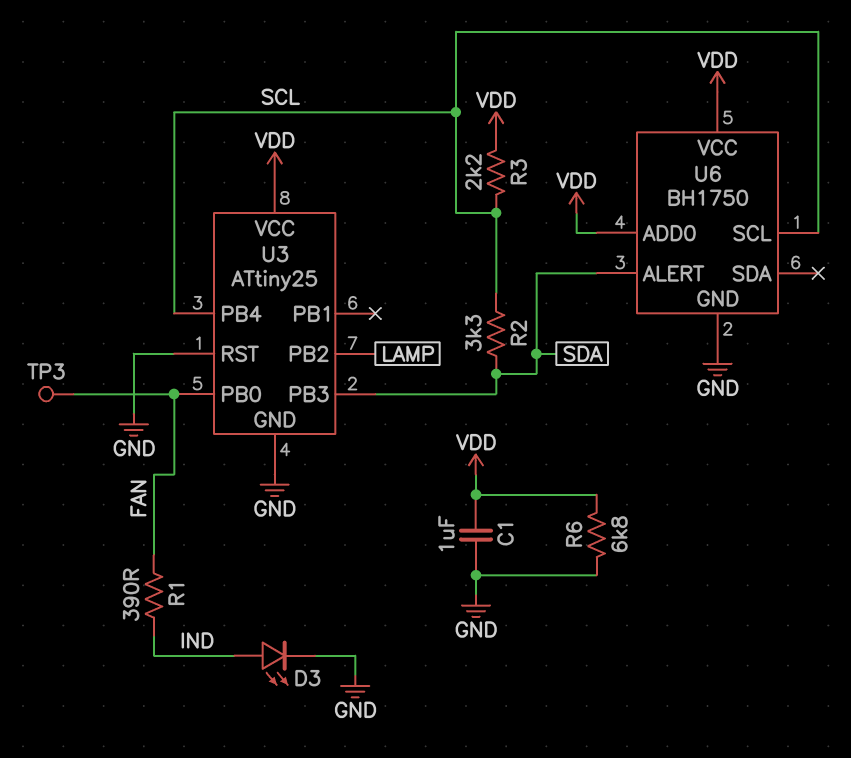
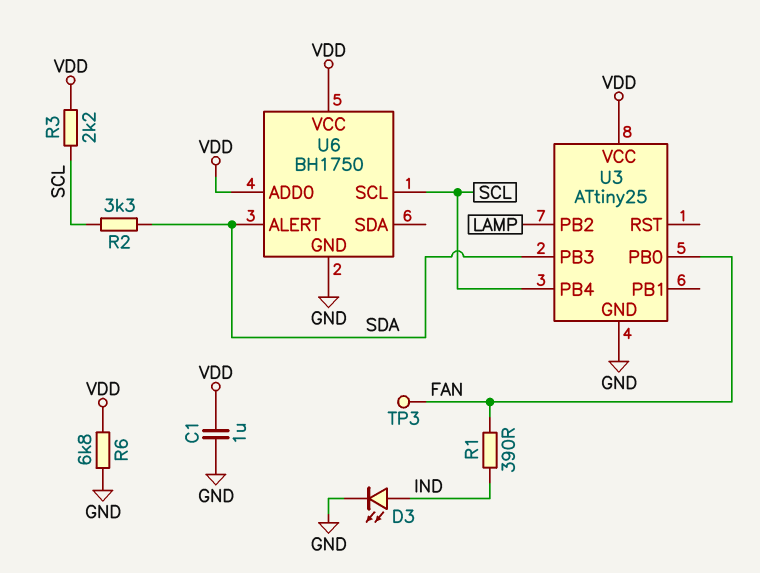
U3 pin RST: GND -> none

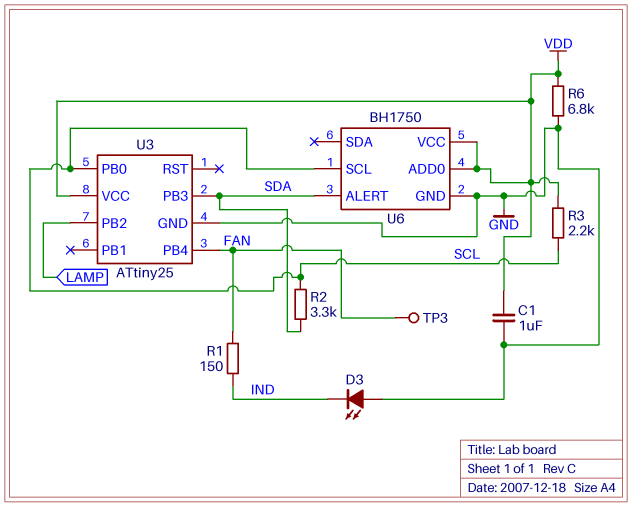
D3: LED (A IND, K GND) -> LED (A GND, K IND)
R1: 390 (FAN, IND) -> 150 (FAN, IND)
U3 pin PB0: FAN -> SCL
U3 pin PB4: SCL -> FAN

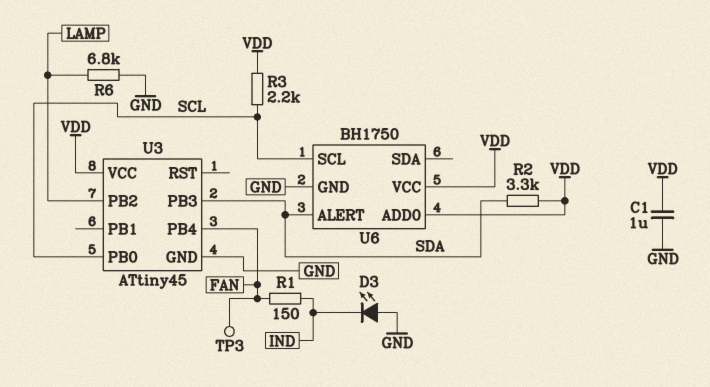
R2: 3.3k (SCL, SDA) -> 3.3k (SDA, VDD)
R6: 6.8k (GND, VDD) -> 6.8k (GND, LAMP)
U3: ATtiny25 -> ATtiny45

